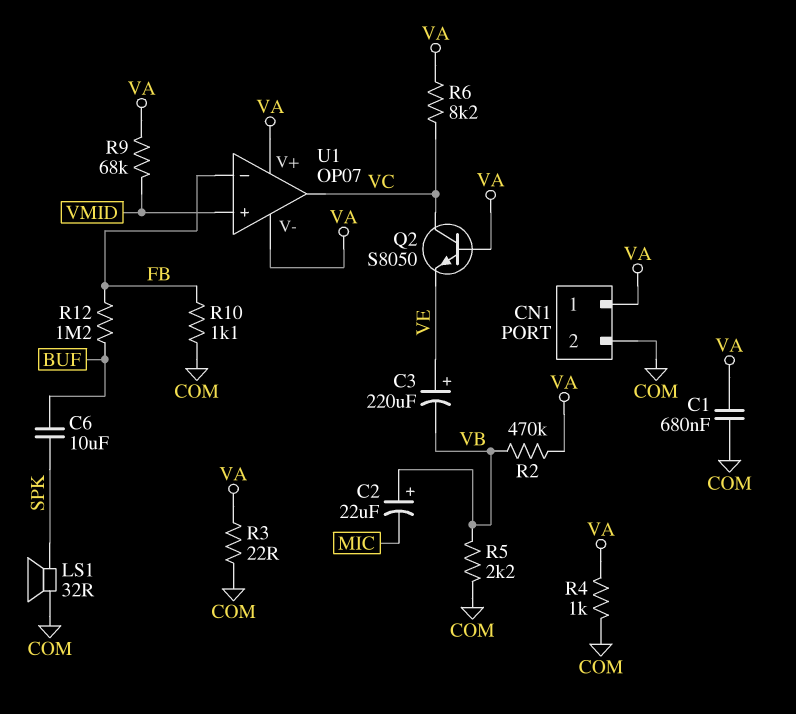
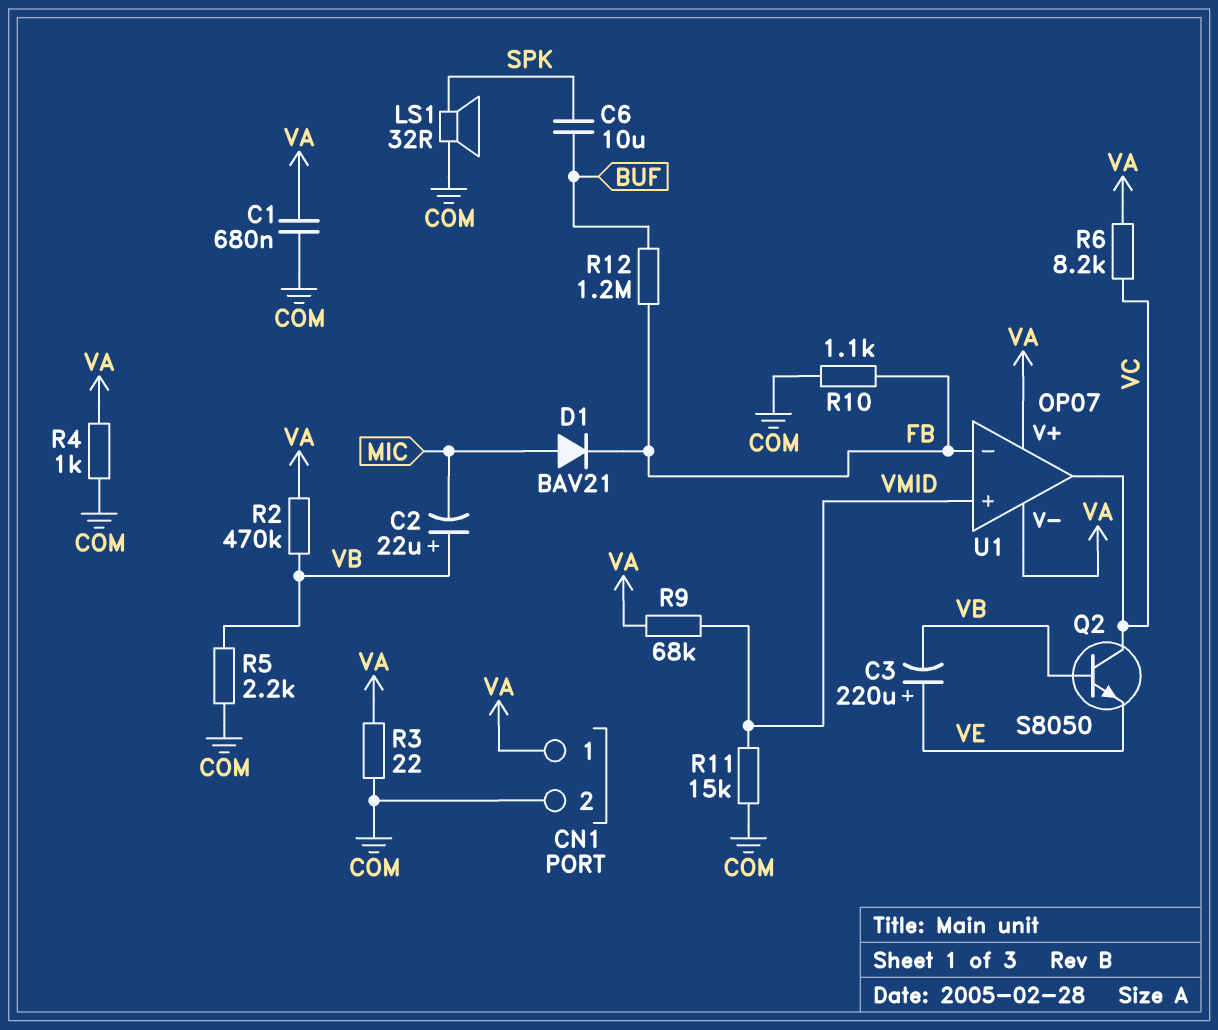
D1: none -> diode BAV21 (A MIC, K FB)
Q2: NPN S8050 (B VA, C VC, E VE) -> NPN S8050 (B VB, C VC, E VE)
R11: none -> 15k (COM, VMID)

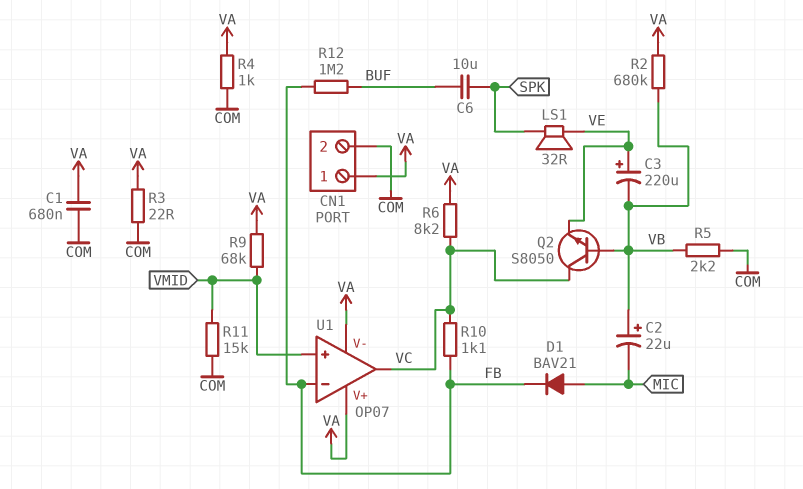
LS1: speaker 32R (COM, SPK) -> speaker 32R (SPK, VE)
R2: 470k (VA, VB) -> 680k (VA, VB)
R10: 1.1k (COM, FB) -> 1.1k (FB, VC)

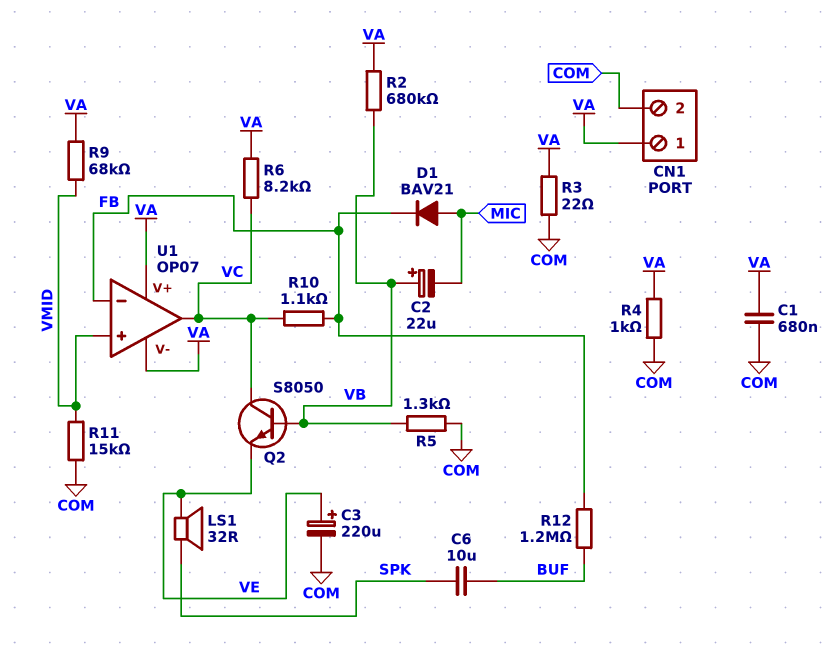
C3: 220uF (plus VE, minus VB) -> 220uF (plus VE, minus COM)
R5: 2.2k (COM, VB) -> 1.3k (COM, VB)

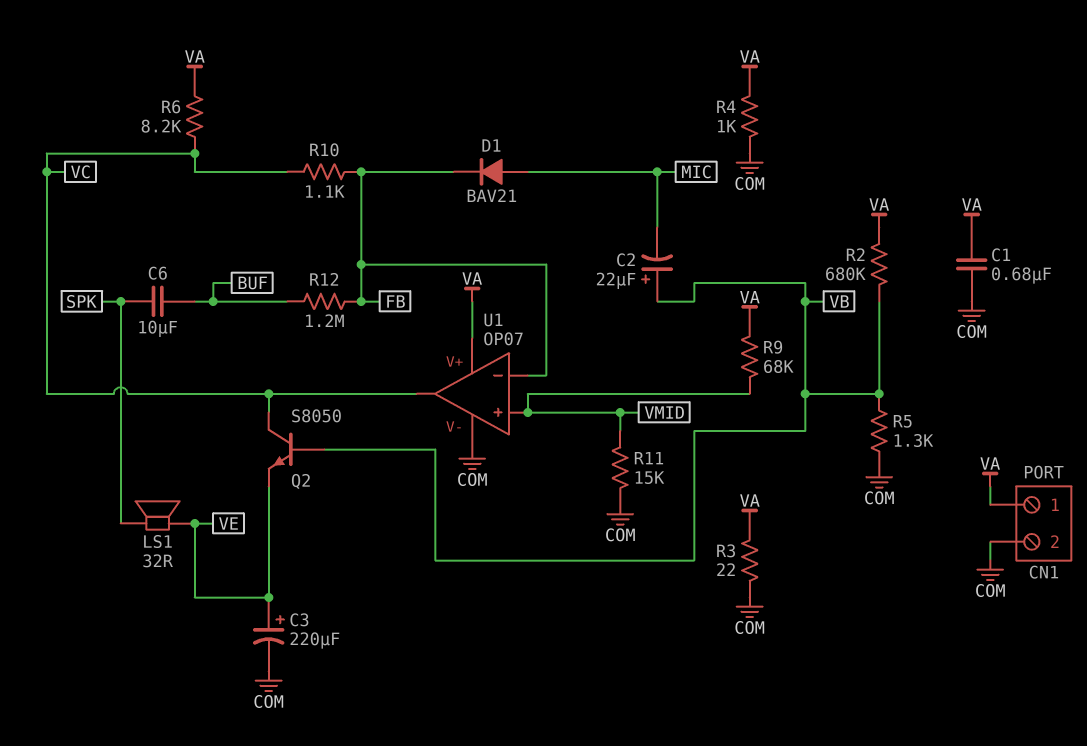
U1 pin V-: VA -> COM

